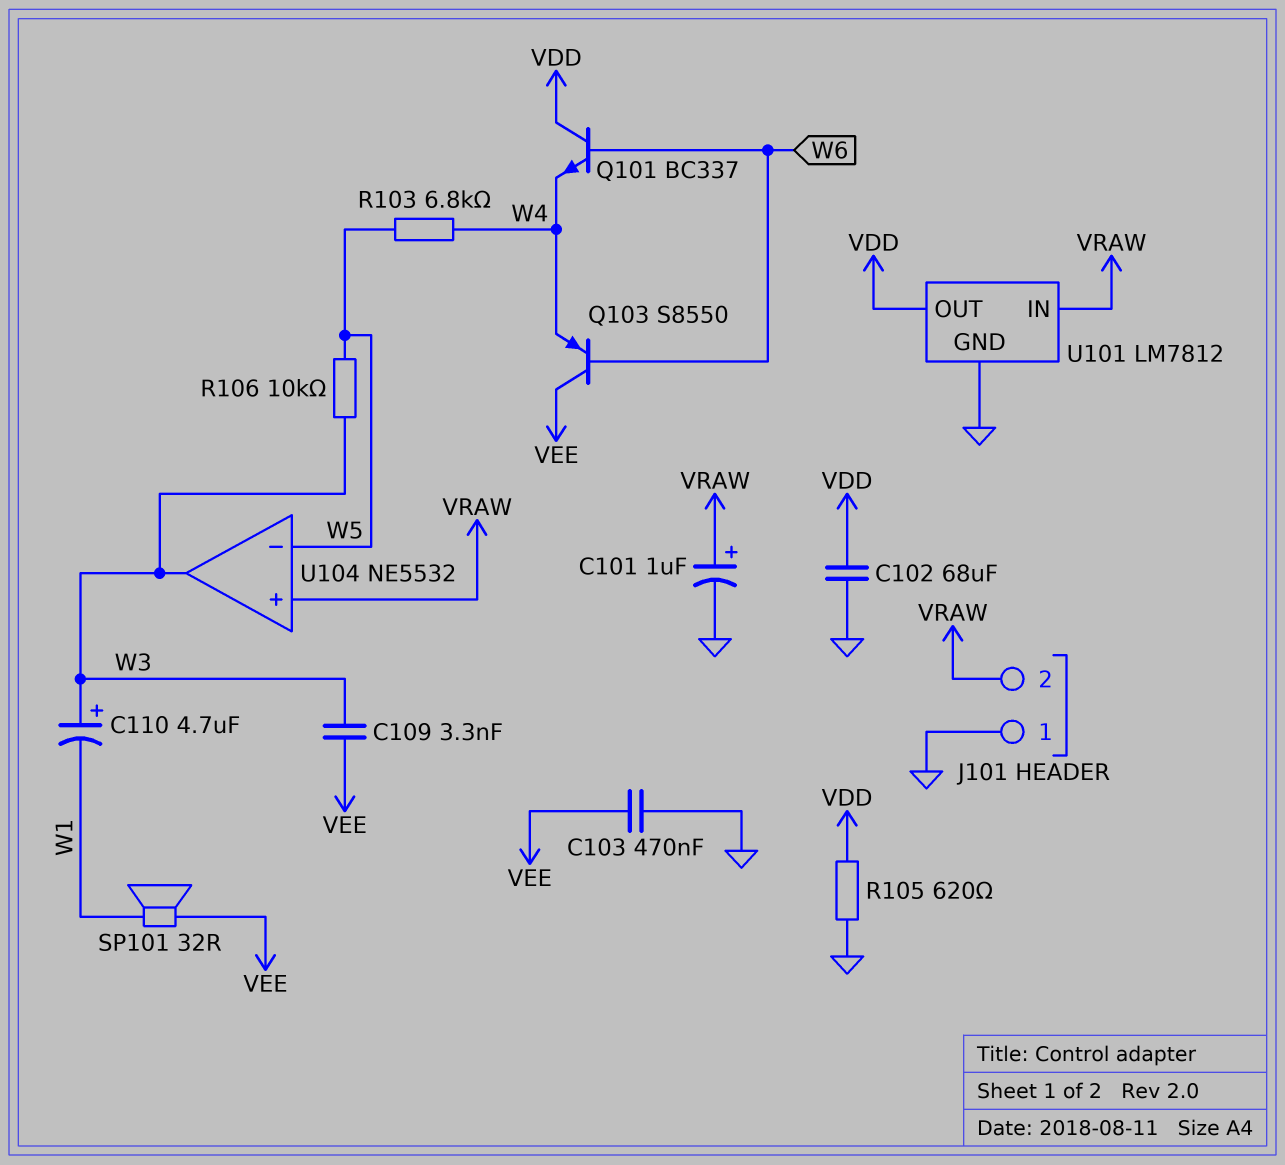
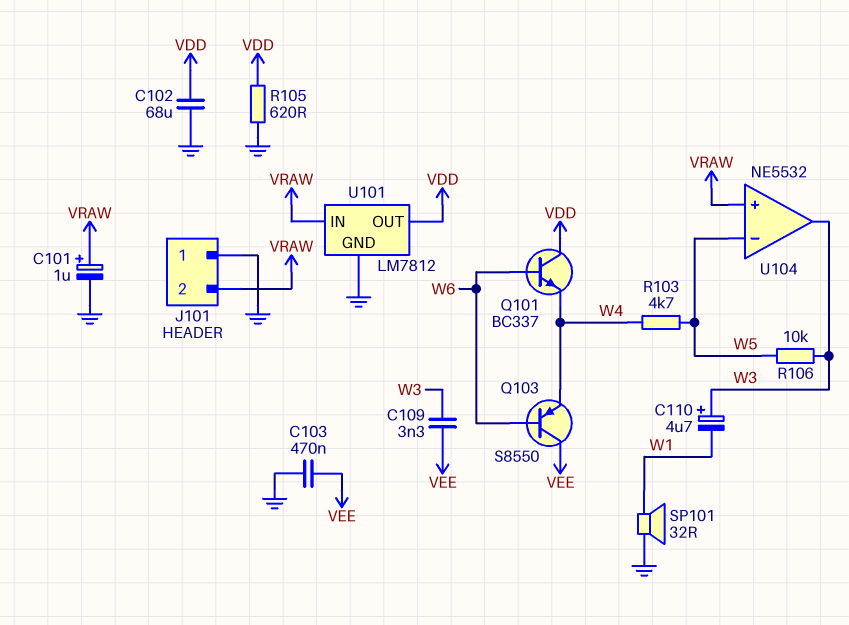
R103: 6.8k (W4, W5) -> 4.7k (W4, W5)
SP101: speaker 32R (VEE, W1) -> speaker 32R (GND, W1)

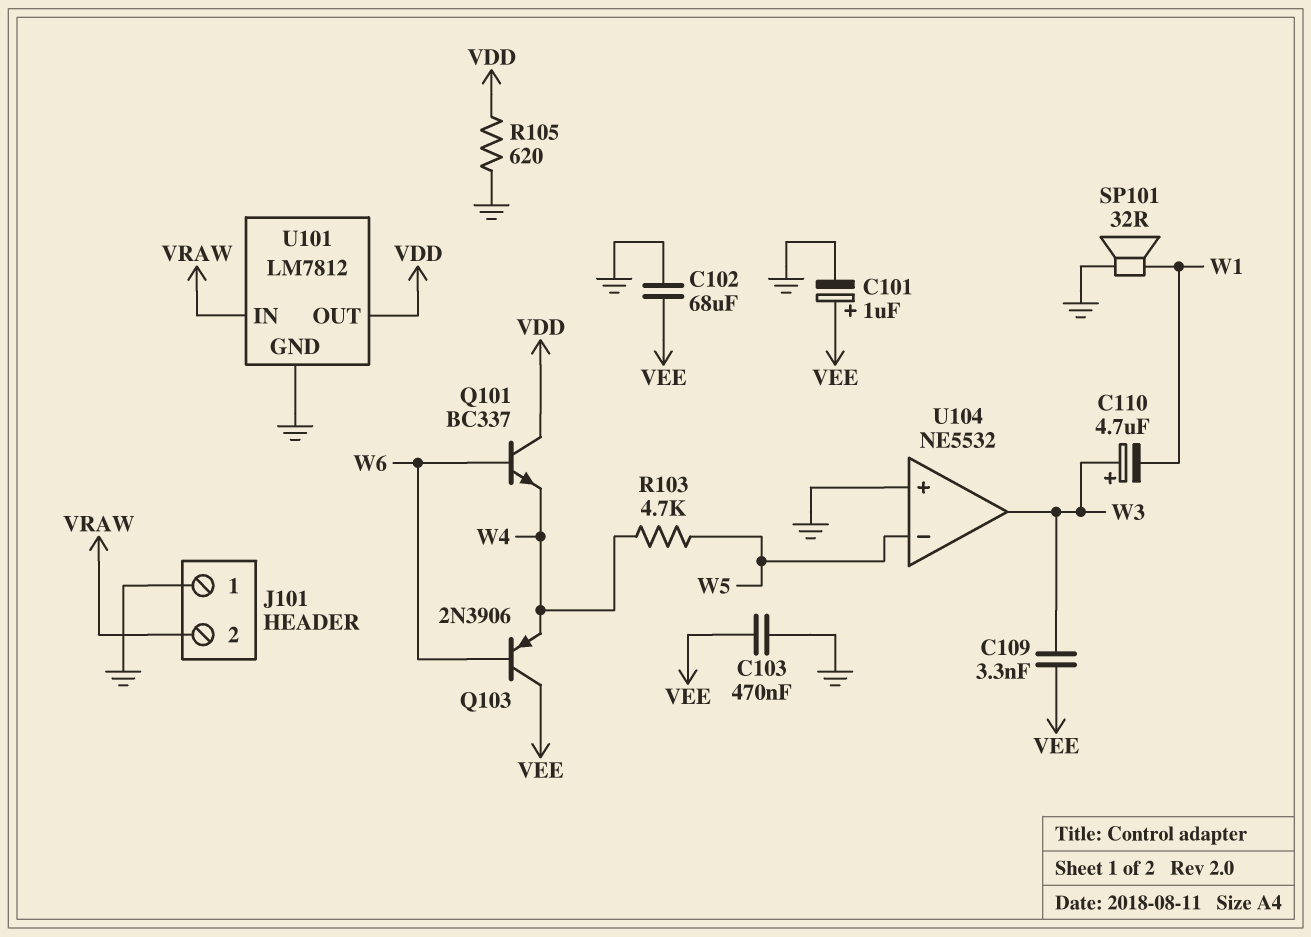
C101: 1uF (plus VRAW, minus GND) -> 1uF (plus VEE, minus GND)
C102: 68uF (GND, VDD) -> 68uF (GND, VEE)
Q103: PNP S8550 (B W6, C VEE, E W4) -> PNP 2N3906 (B W6, C VEE, E W4)
R106: 10k (W3, W5) -> none
U104 pin in+: VRAW -> GND

